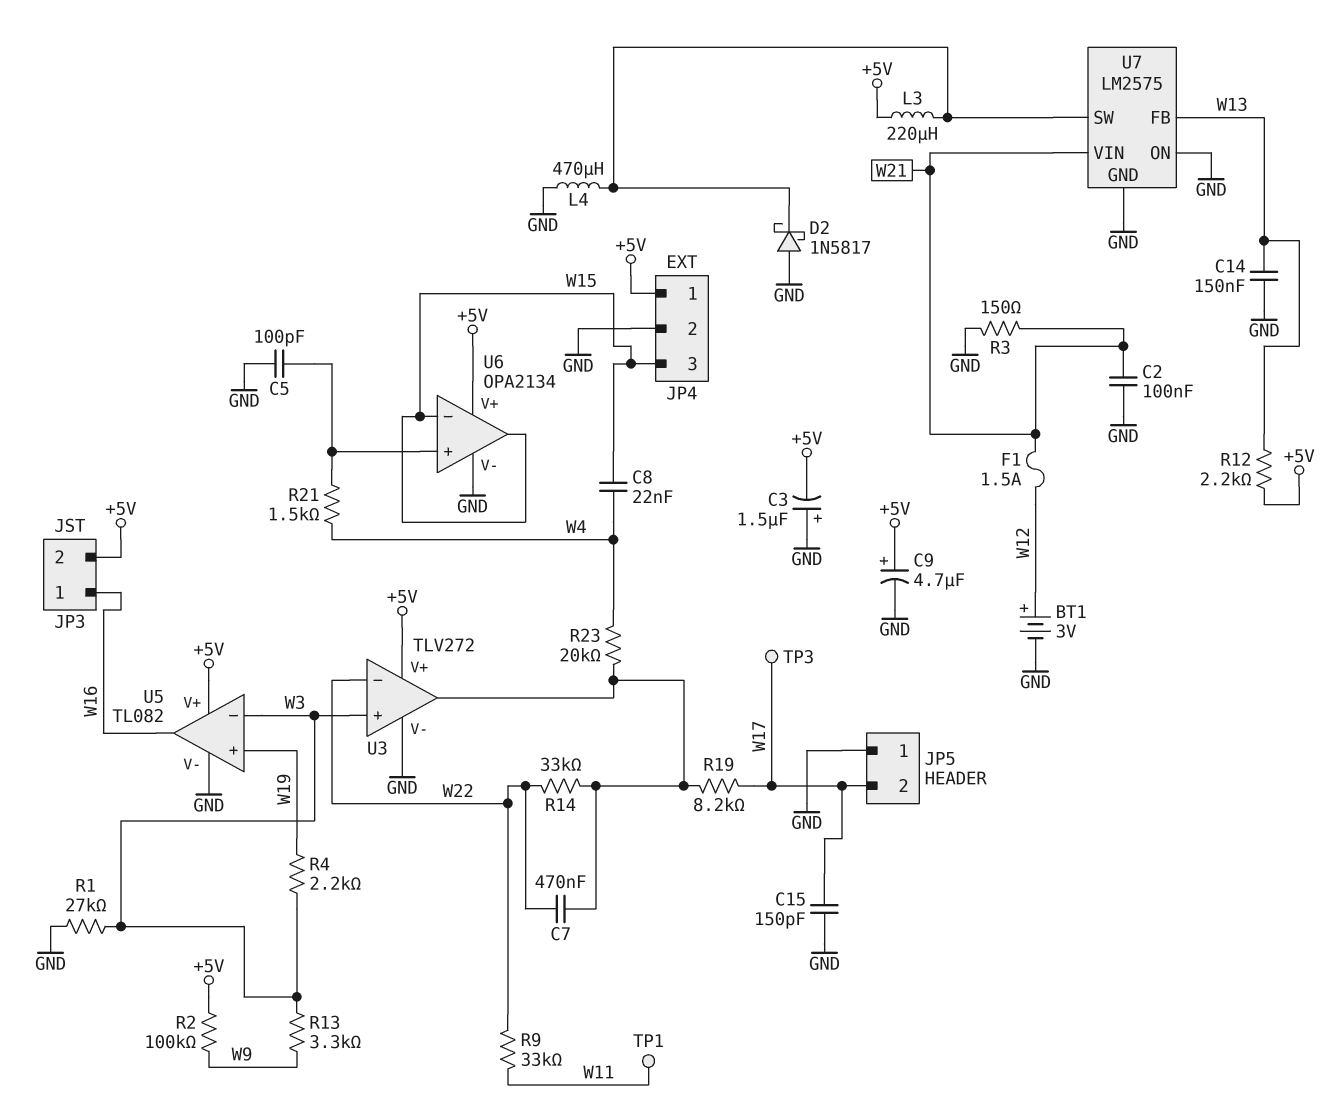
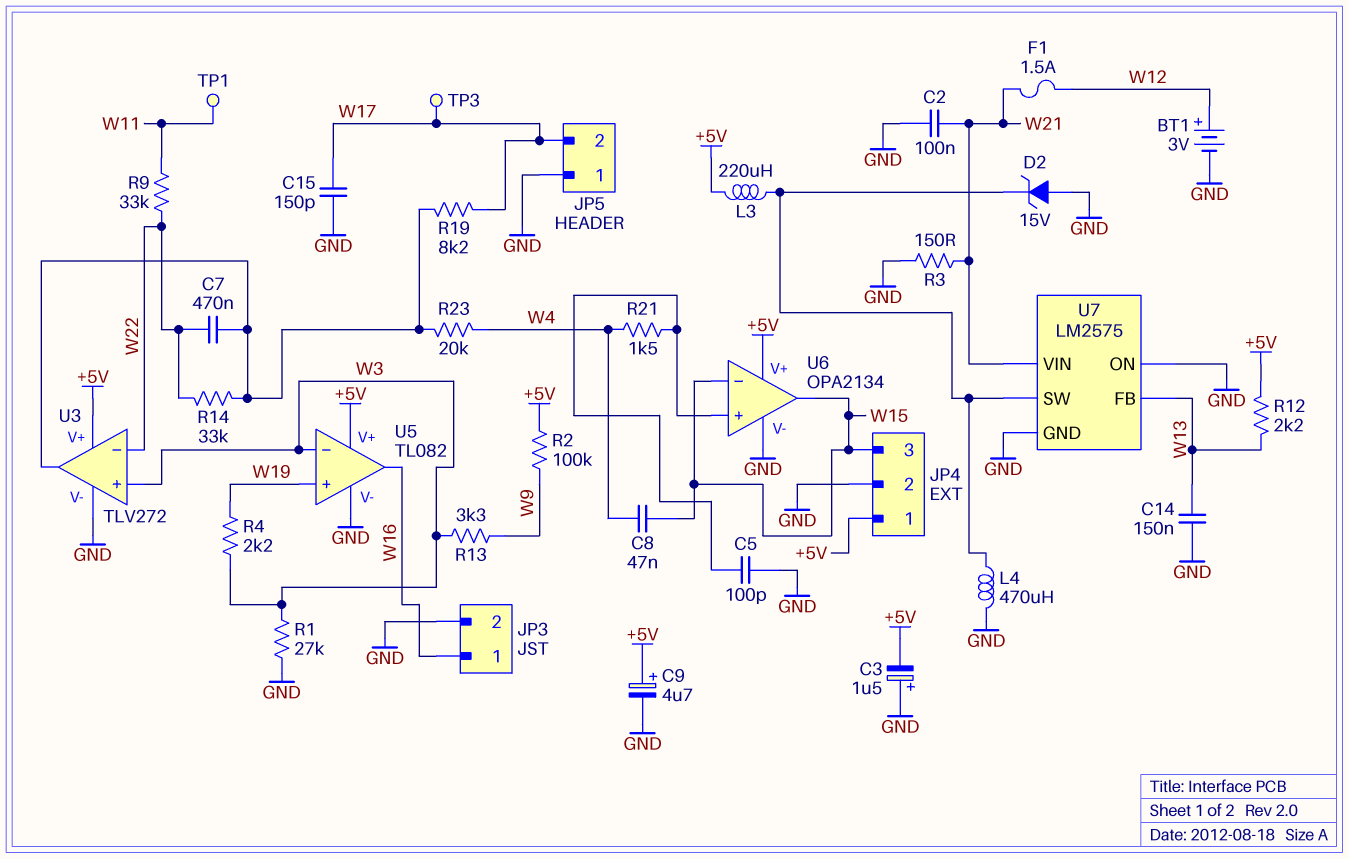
C8: 22nF (W4, W15) -> 47nF (W4, W15)
D2: schottky 1N5817 (A GND, K U7/SW) -> zener 15V (A GND, K U7/SW)
JP3 pin 2: +5V -> GND

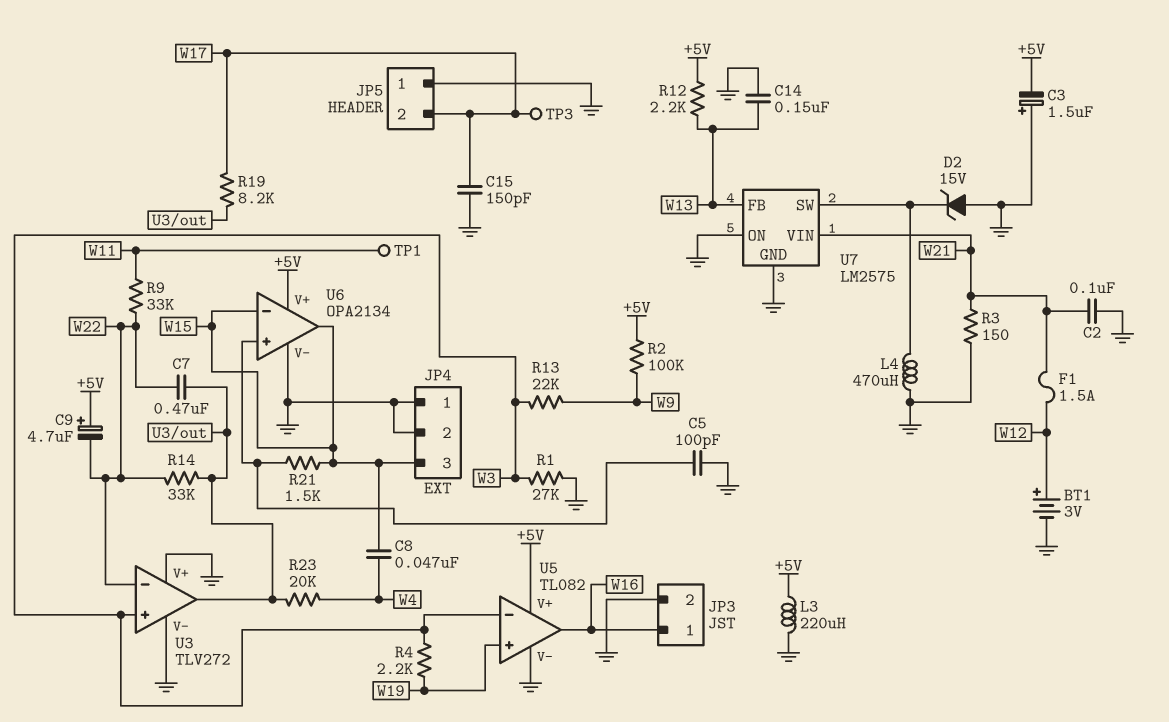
C9: 4.7uF (plus +5V, minus GND) -> 4.7uF (plus +5V, minus W22)
JP4 pin 1: +5V -> GND
L3: 220uH (+5V, U7/SW) -> 220uH (+5V, GND)
R13: 3.3k (W3, W9) -> 22k (W3, W9)
R21: 1.5k (U6/in+, W4) -> 1.5k (U6/in+, W15)
U3 pin V+: +5V -> GND

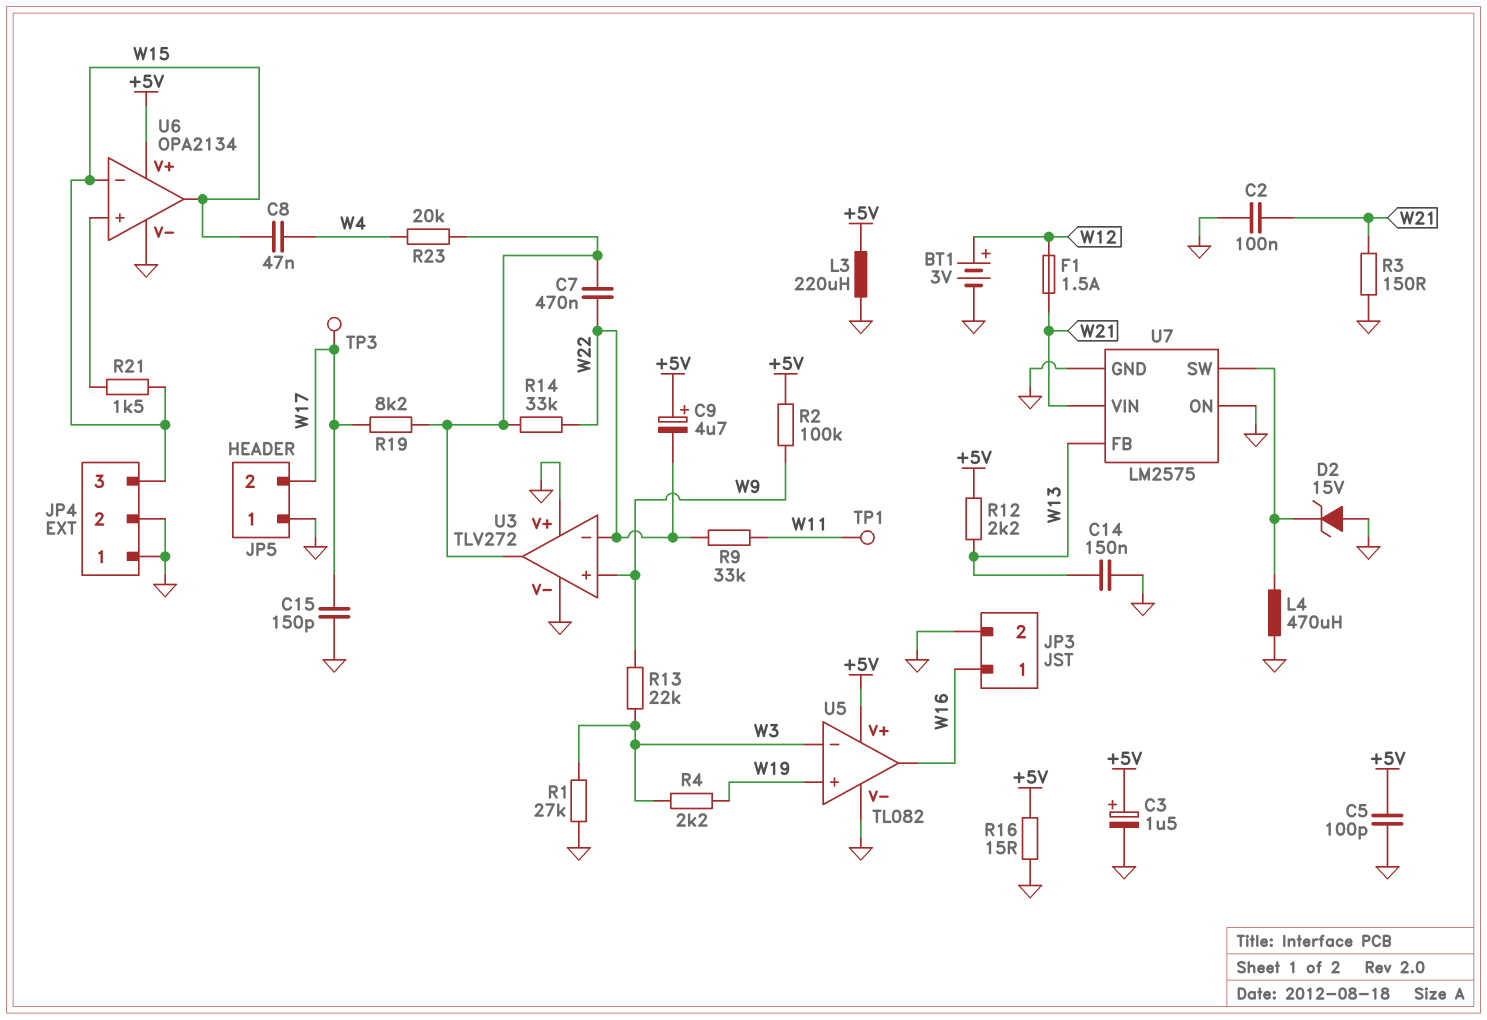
C3: 1.5uF (plus GND, minus +5V) -> 1.5uF (plus +5V, minus GND)
C5: 100pF (GND, U6/in+) -> 100pF (+5V, GND)
R16: none -> 15 (+5V, GND)
U3 pin in+: W3 -> W9

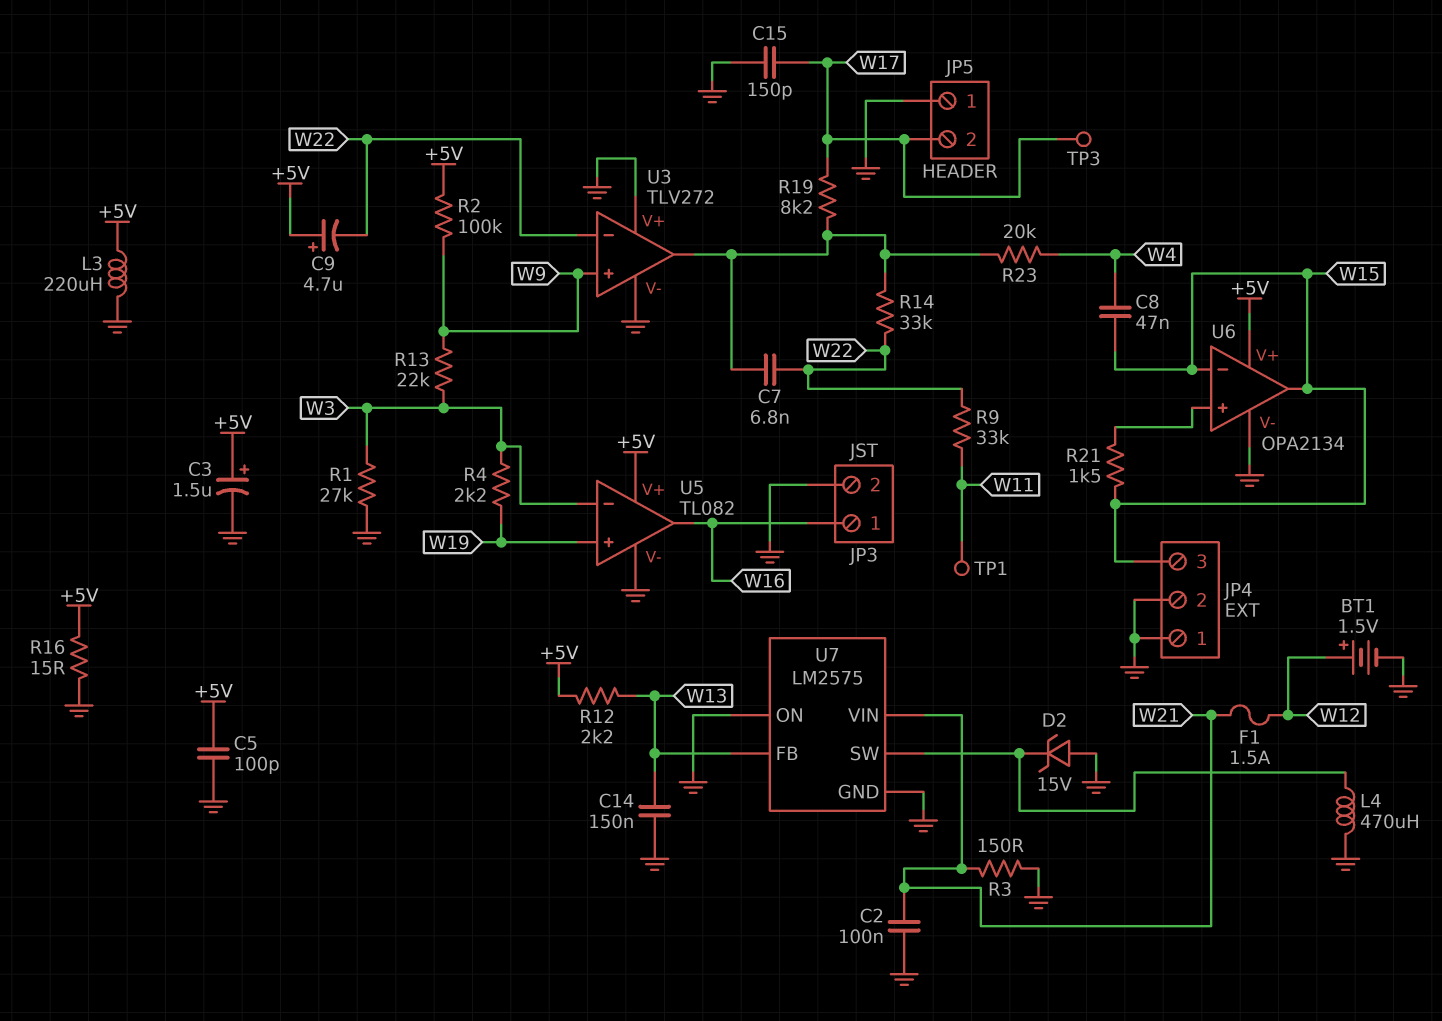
BT1: 3V (plus W12, minus GND) -> 1.5V (plus W12, minus GND)
C7: 470nF (U3/out, W22) -> 6.8nF (U3/out, W22)

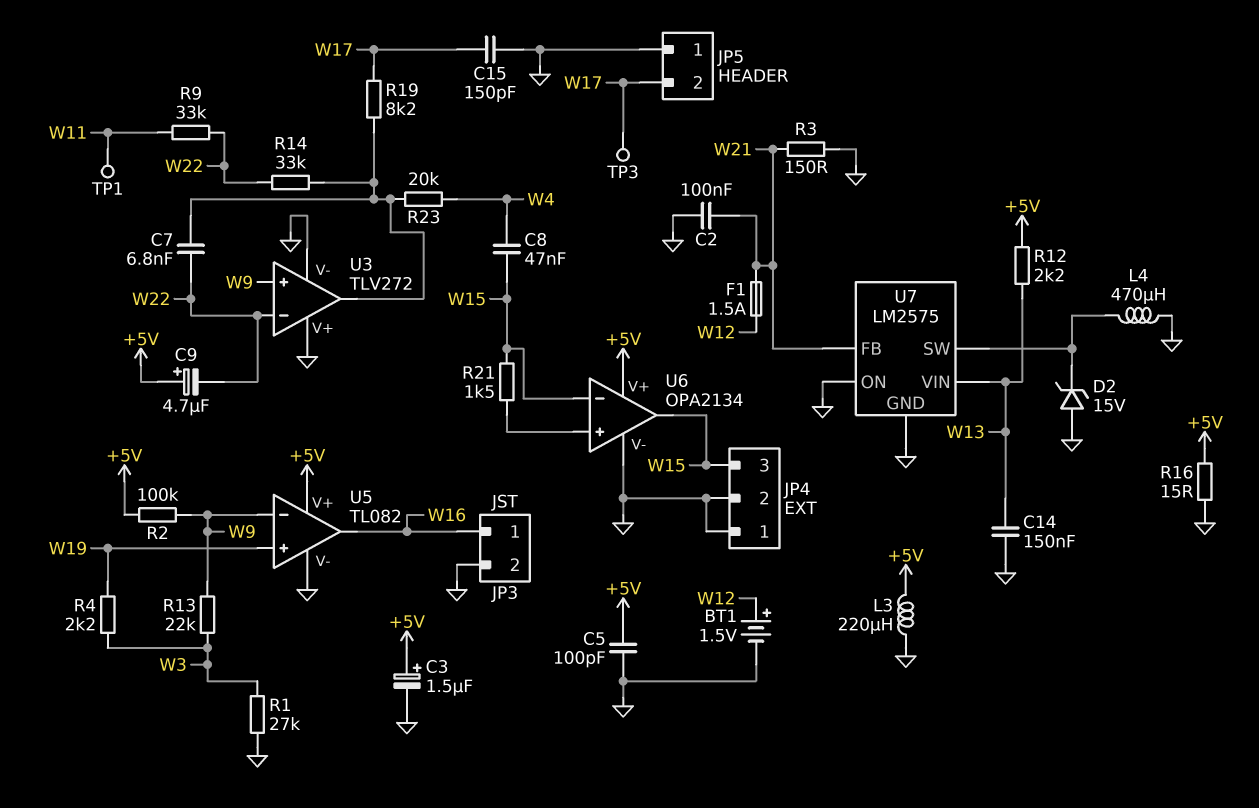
U5 pin in-: W3 -> W9
U7 pin FB: W13 -> W21
U7 pin VIN: W21 -> W13

